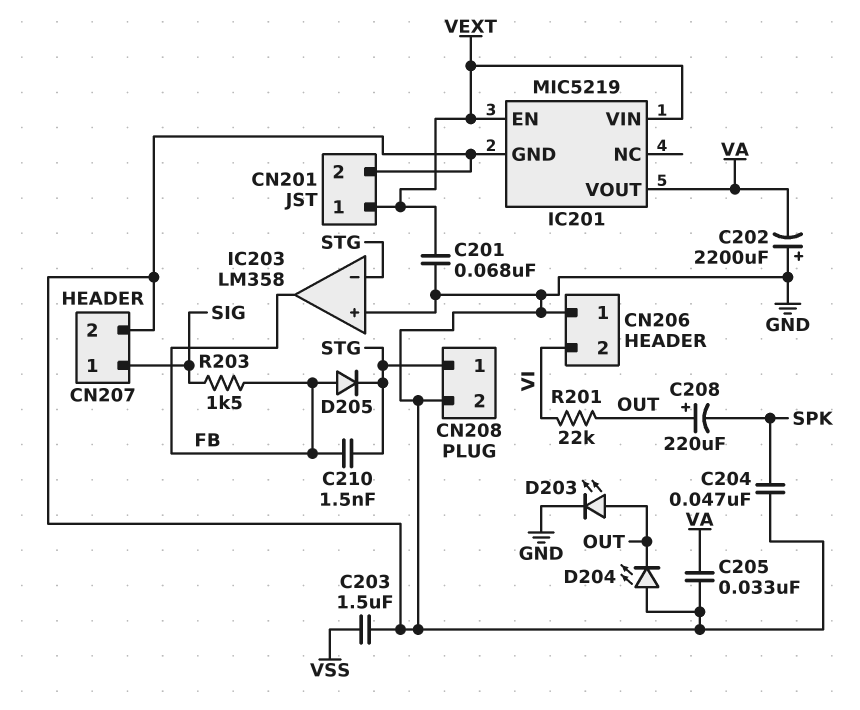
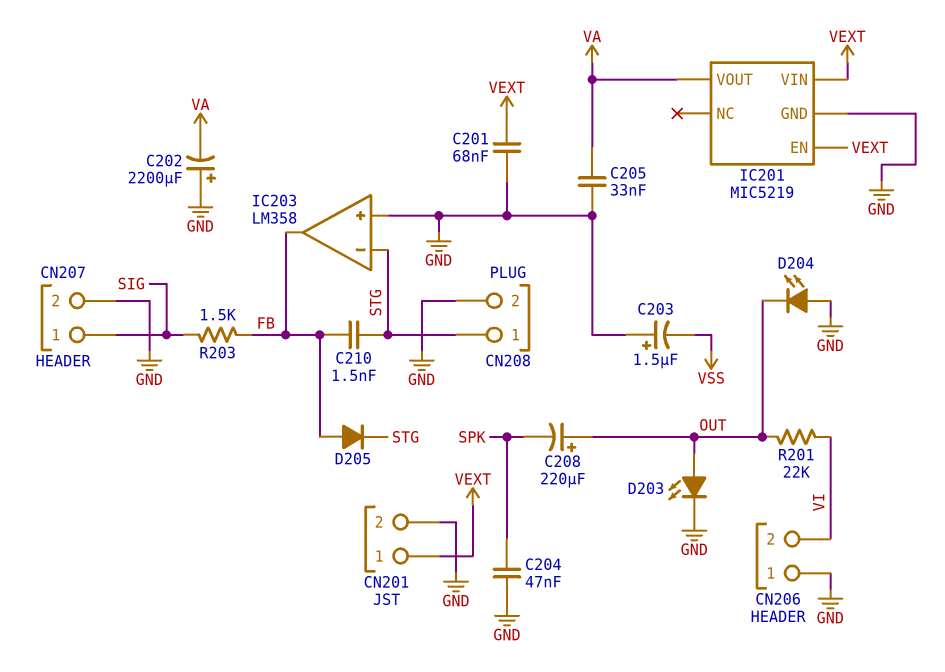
C203: 1.5uF (GND, VSS) -> 1.5uF (plus GND, minus VSS)

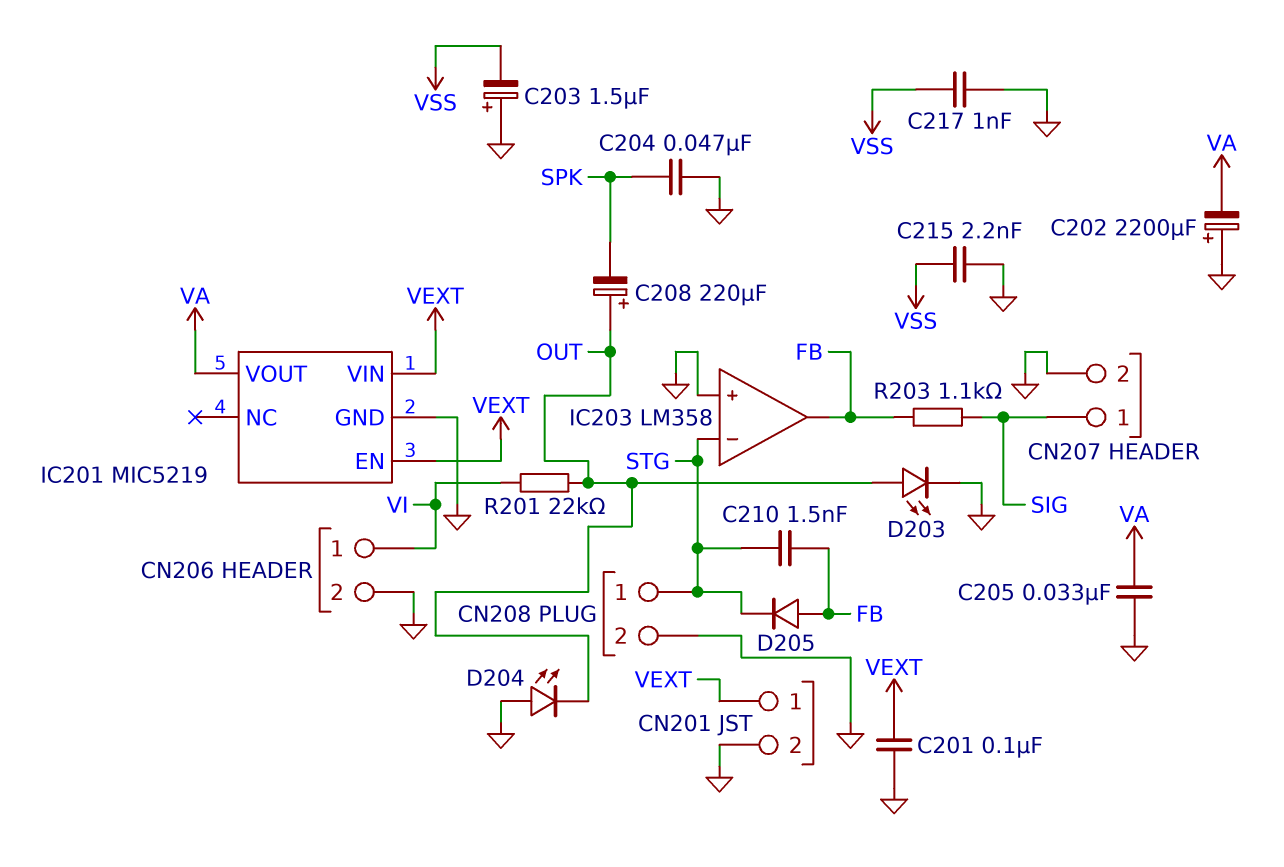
C201: 68nF (GND, VEXT) -> 100nF (GND, VEXT)
C215: none -> 2.2nF (GND, VSS)
C217: none -> 1nF (GND, VSS)
CN206 pin 1: GND -> VI
CN206 pin 2: VI -> GND
R203: 1.5k (FB, SIG) -> 1.1k (FB, SIG)

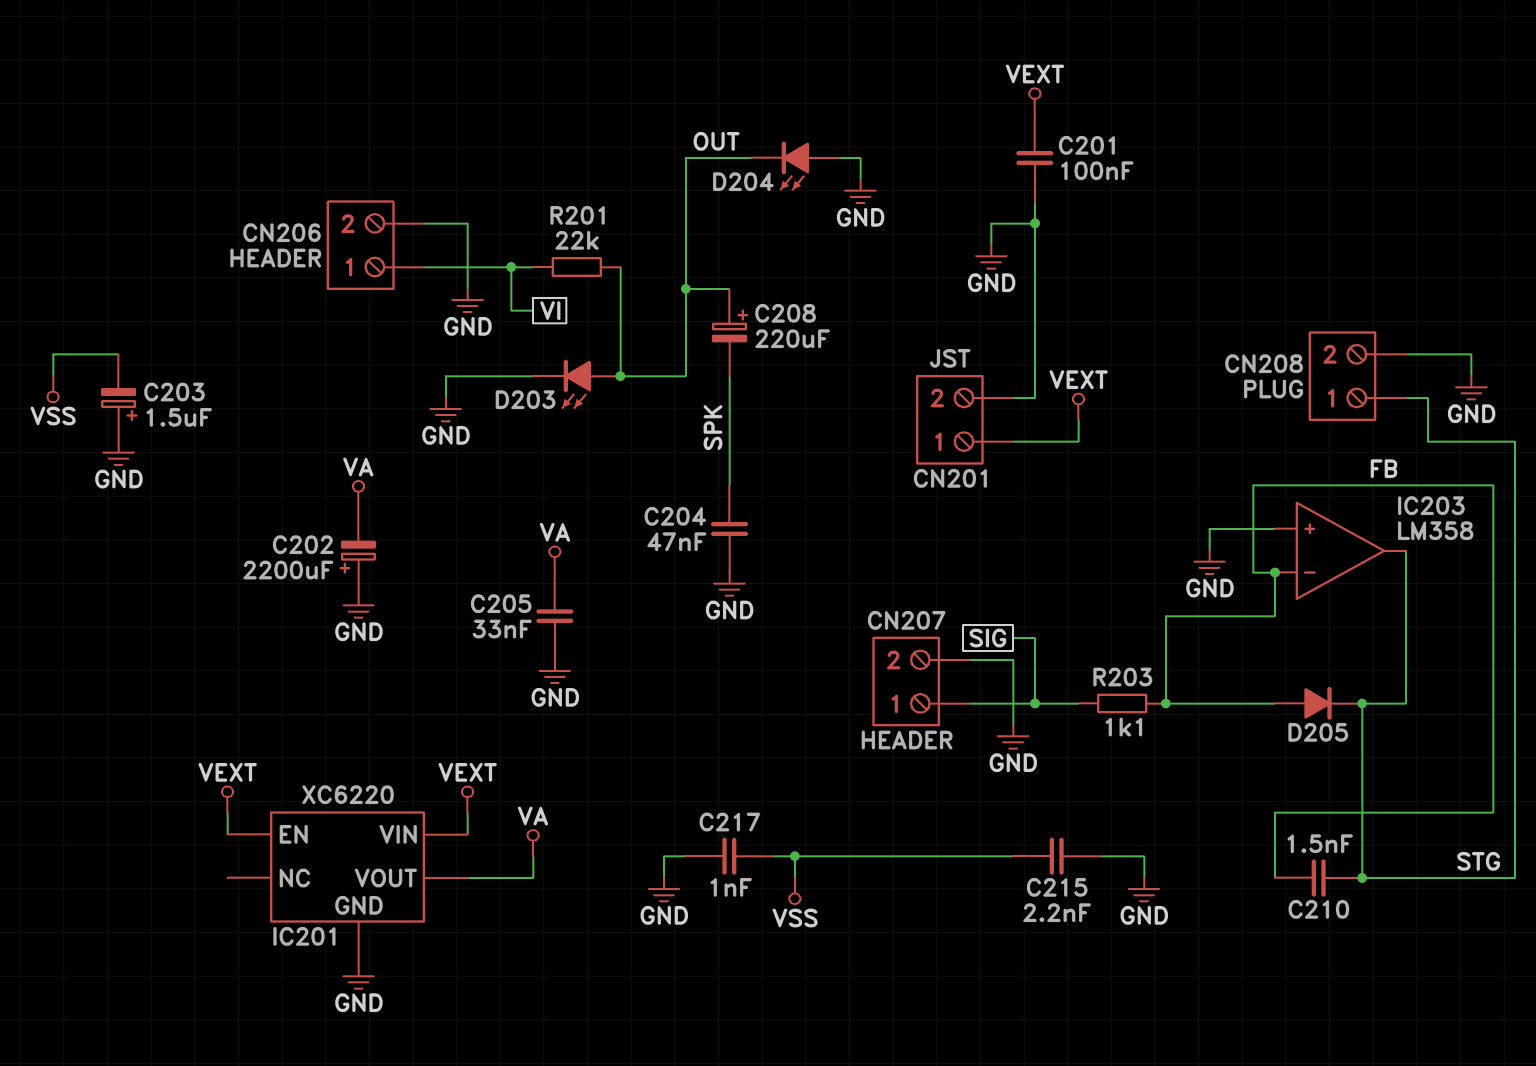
IC201: MIC5219 -> XC6220
IC203 pin in-: STG -> FB
IC203 pin out: FB -> STG

